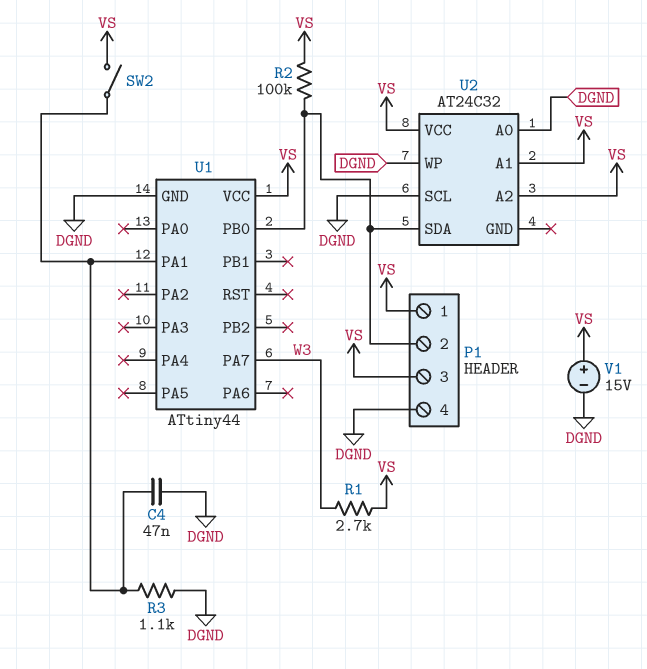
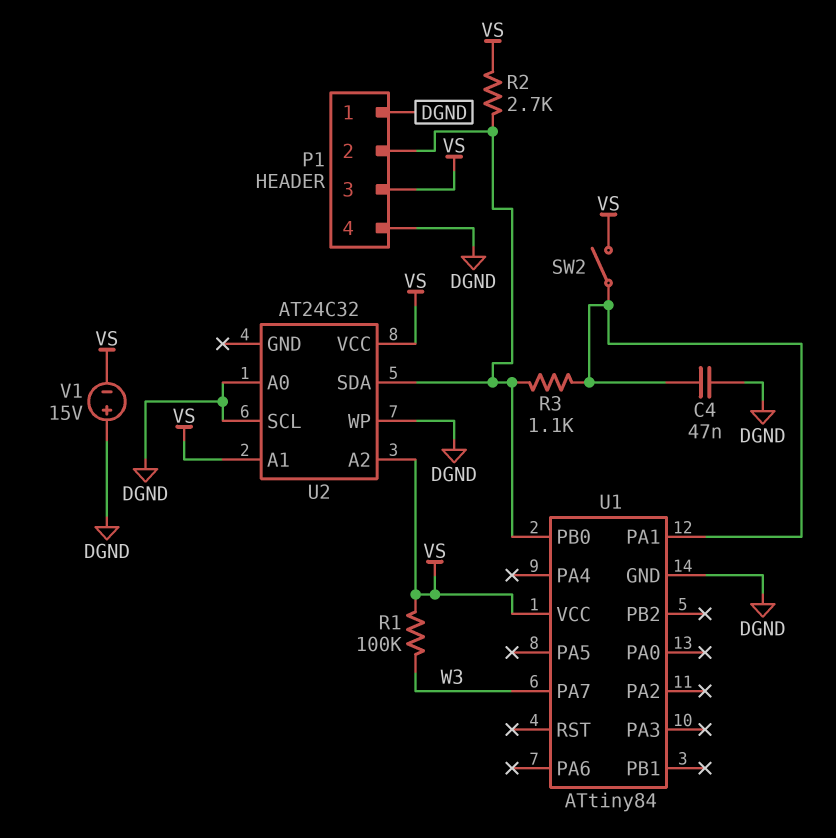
P1 pin 1: VS -> DGND
R1: 2.7k (VS, W3) -> 100k (VS, W3)
R2: 100k (P1/2, VS) -> 2.7k (P1/2, VS)
R3: 1.1k (DGND, U1/PA1) -> 1.1k (P1/2, U1/PA1)
U1: ATtiny44 -> ATtiny84
V1: 15V (plus VS, minus DGND) -> 15V (plus DGND, minus VS)

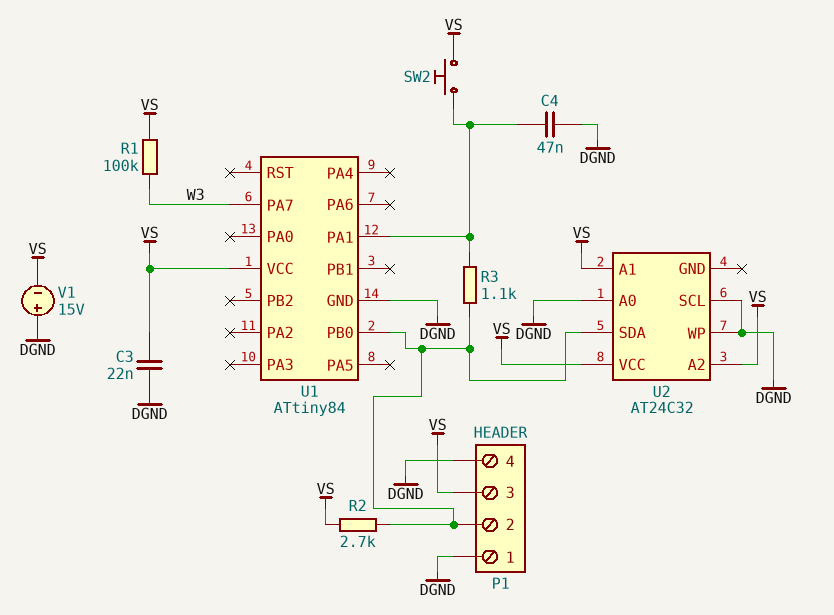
C3: none -> 22nF (DGND, VS)
SW2: switch (U1/PA1, VS) -> button (U1/PA1, VS)

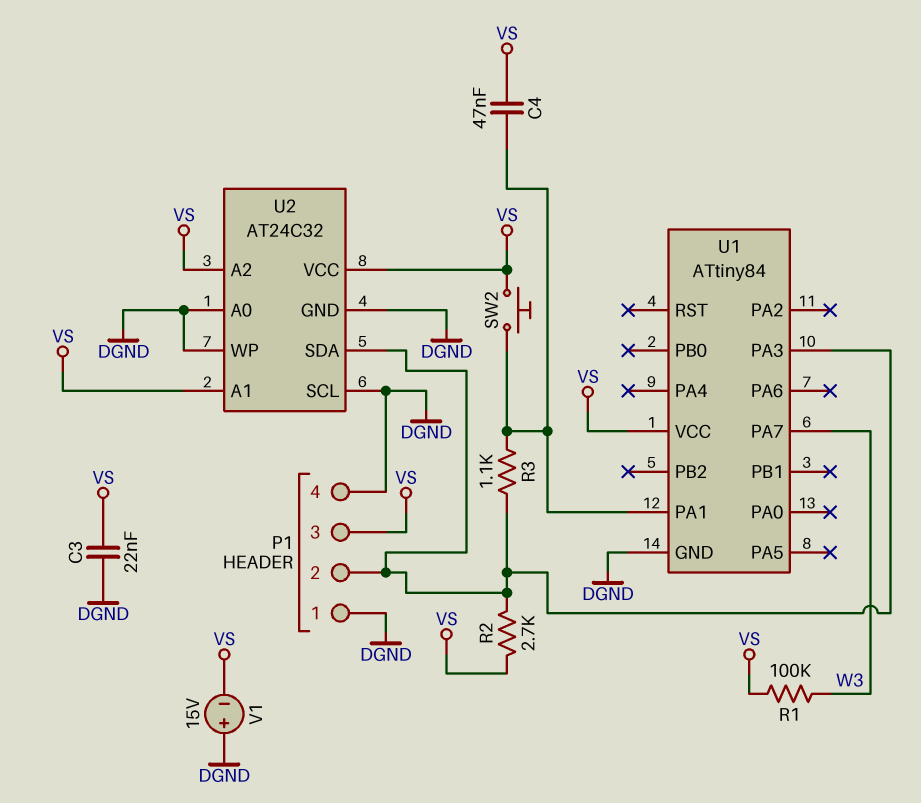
C4: 47nF (DGND, U1/PA1) -> 47nF (U1/PA1, VS)
U1 pin PA3: none -> P1/2
U1 pin PB0: P1/2 -> none
U2 pin GND: none -> DGND

